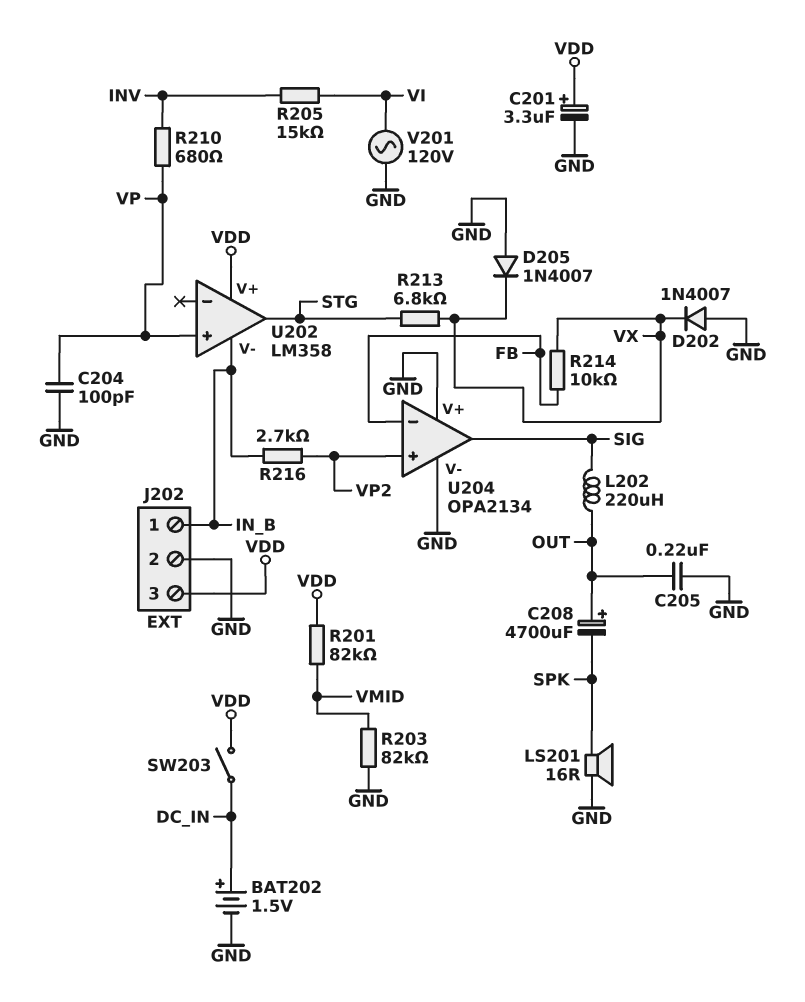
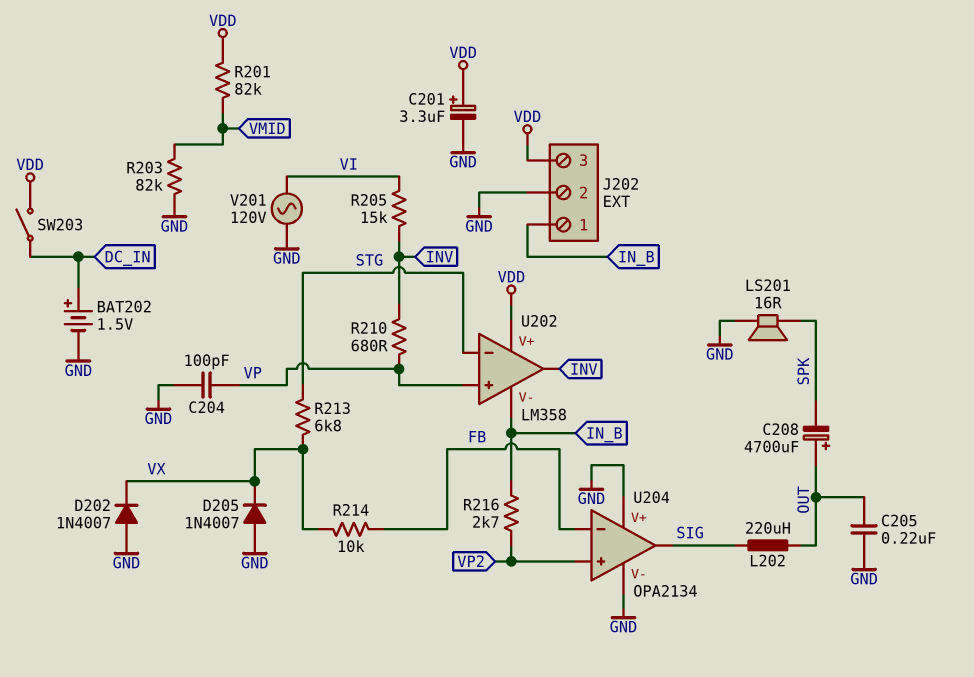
U202 pin in-: none -> STG
U202 pin out: STG -> INV

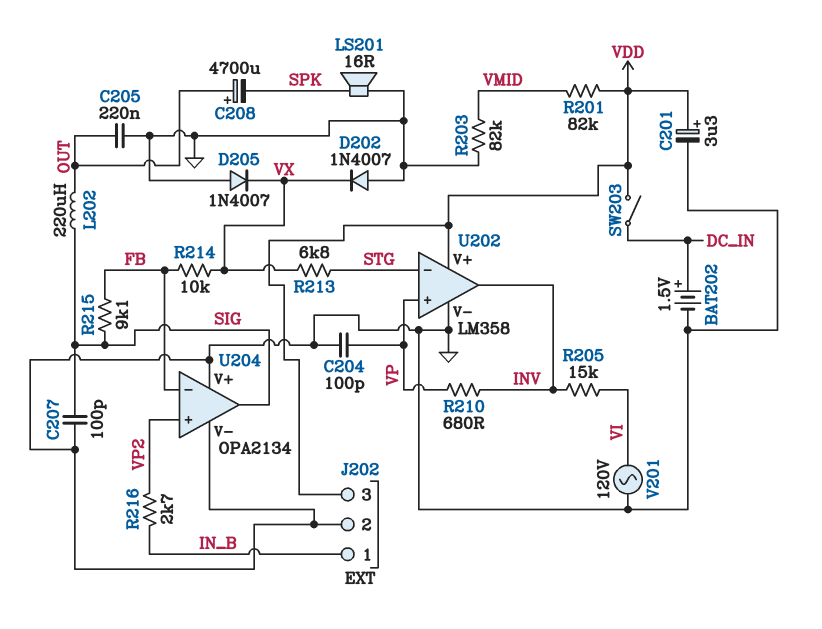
C207: none -> 100pF (GND, SIG)
R215: none -> 9.1k (FB, SIG)
U202 pin V-: IN_B -> GND

